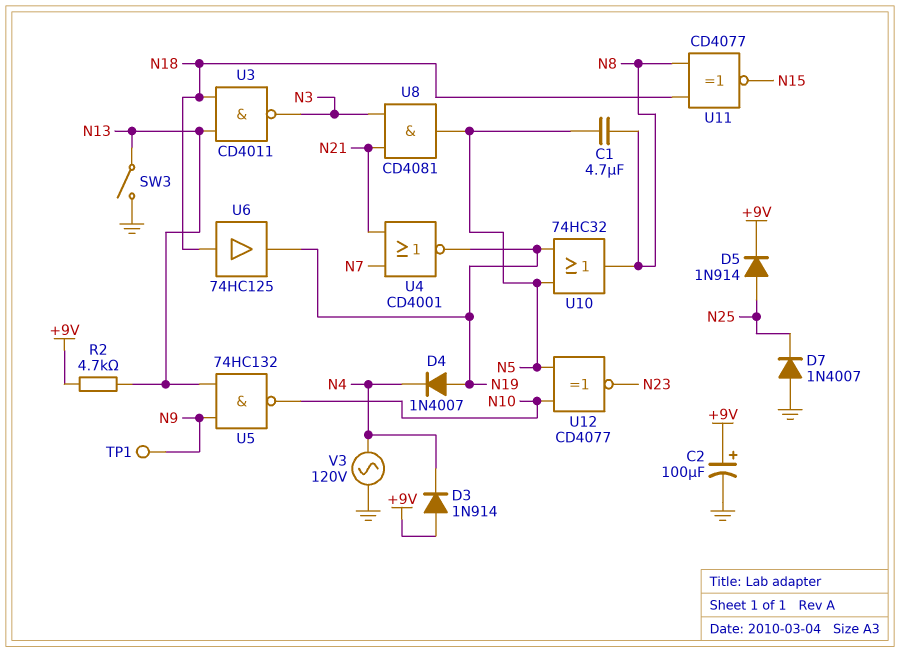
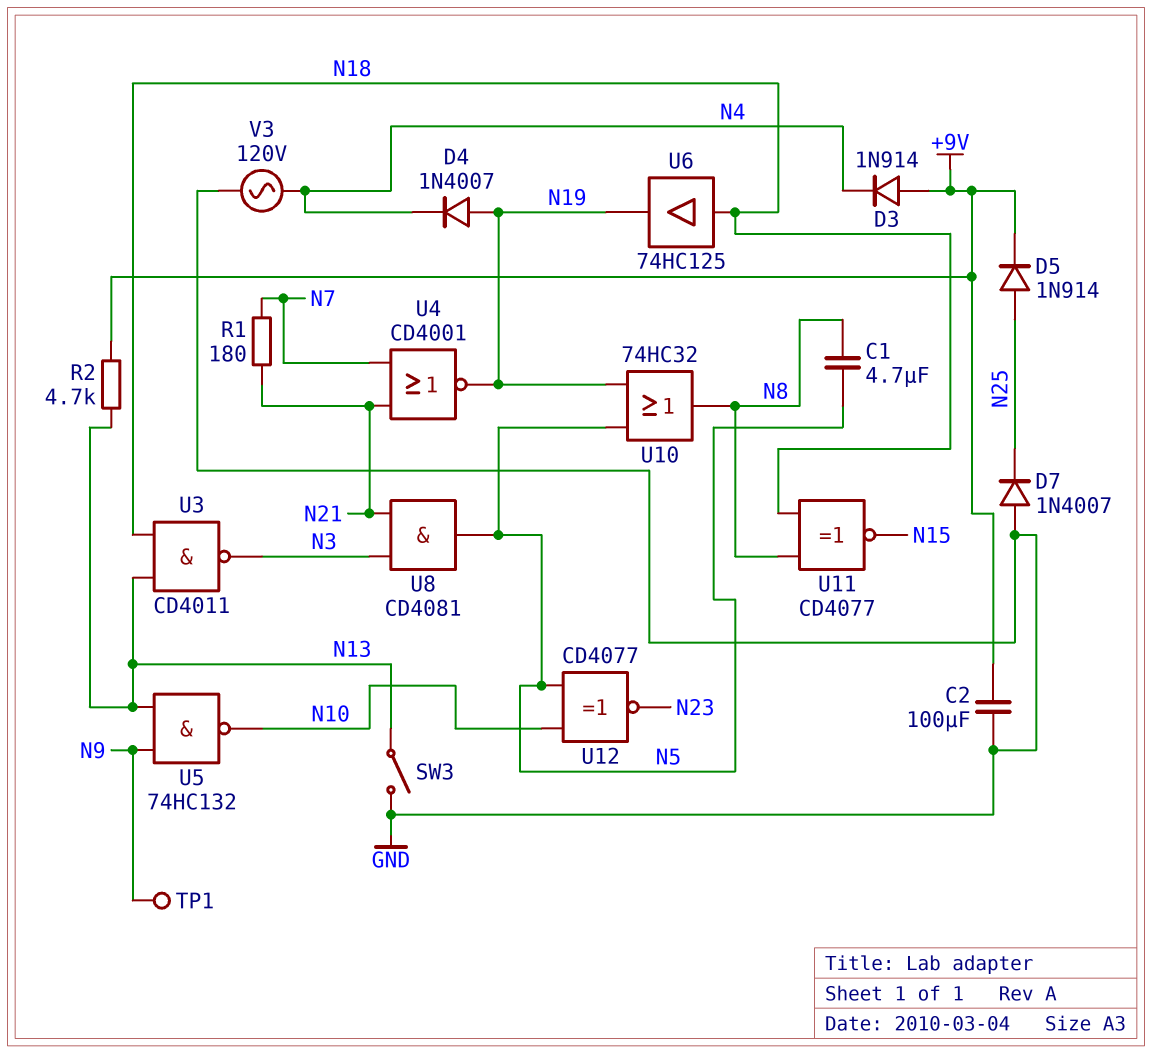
C2: 100uF (plus +9V, minus GND) -> 100uF (+9V, GND)
R1: none -> 180 (N7, N21)

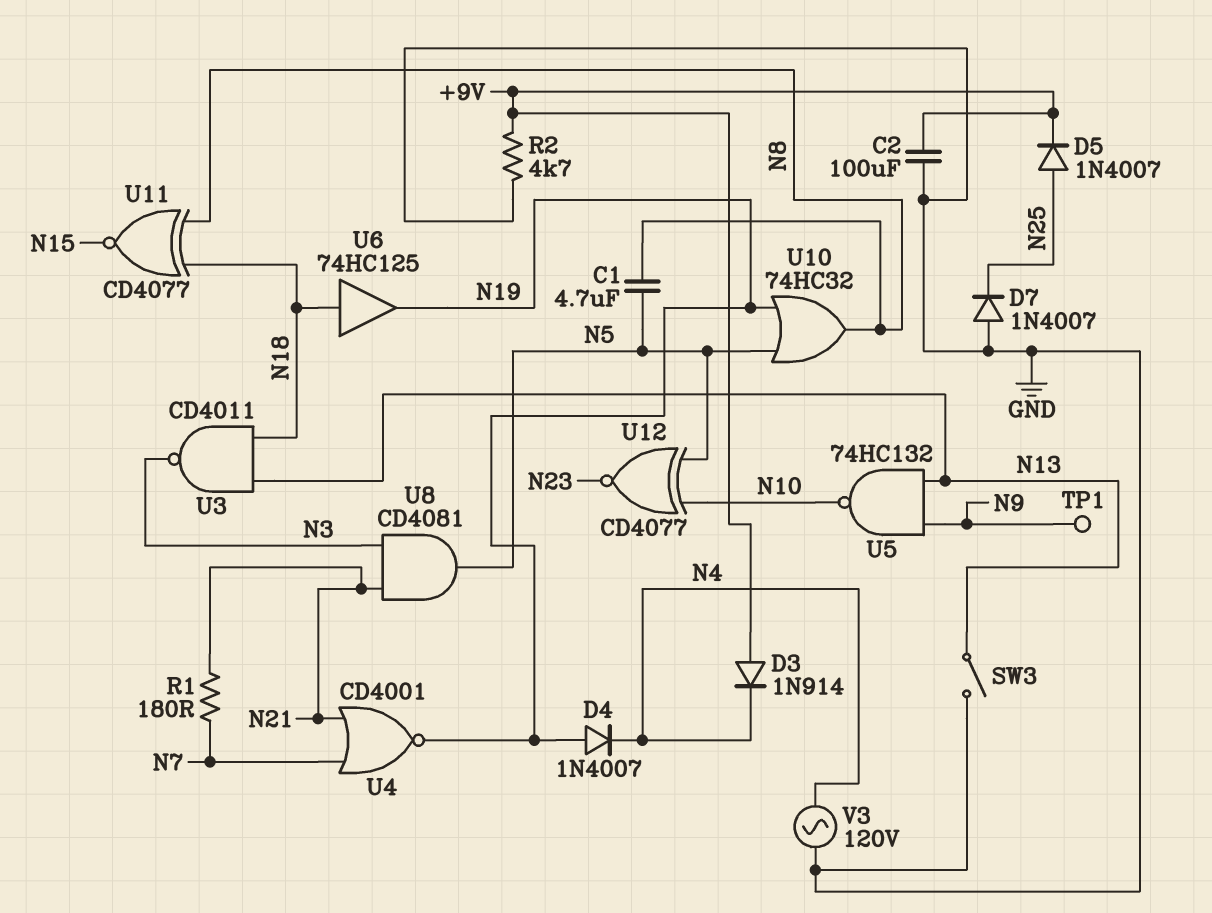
D5: diode 1N914 (A N25, K +9V) -> diode 1N4007 (A N25, K +9V)
R2: 4.7k (+9V, N13) -> 4.7k (+9V, GND)

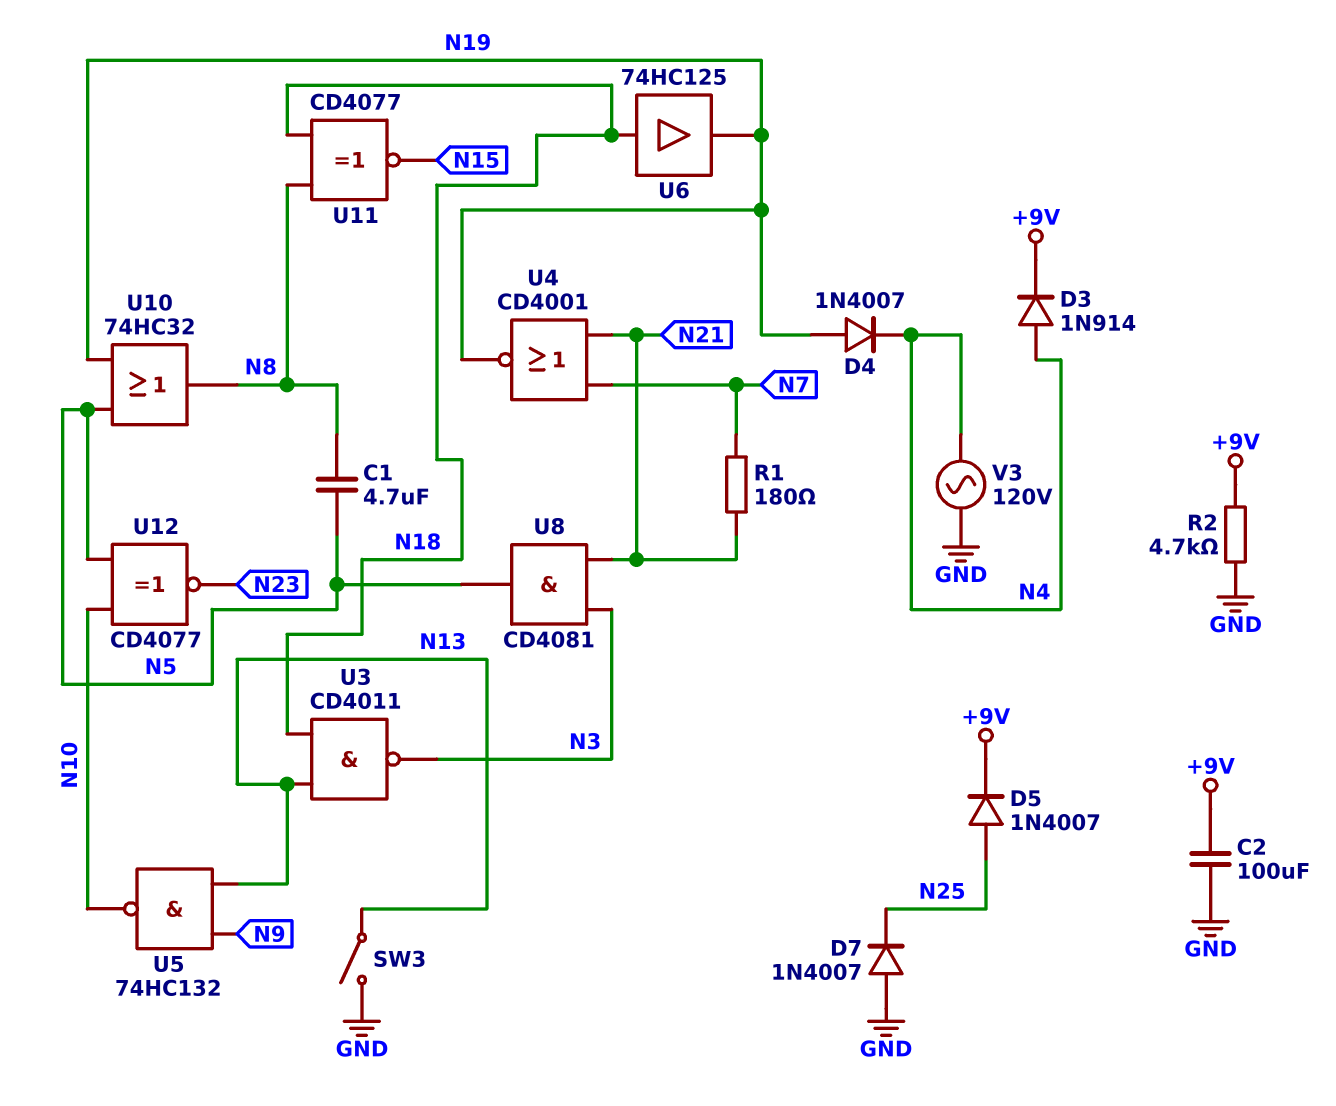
D3: diode 1N914 (A +9V, K N4) -> diode 1N914 (A N4, K +9V)
TP1: test point (N9) -> none

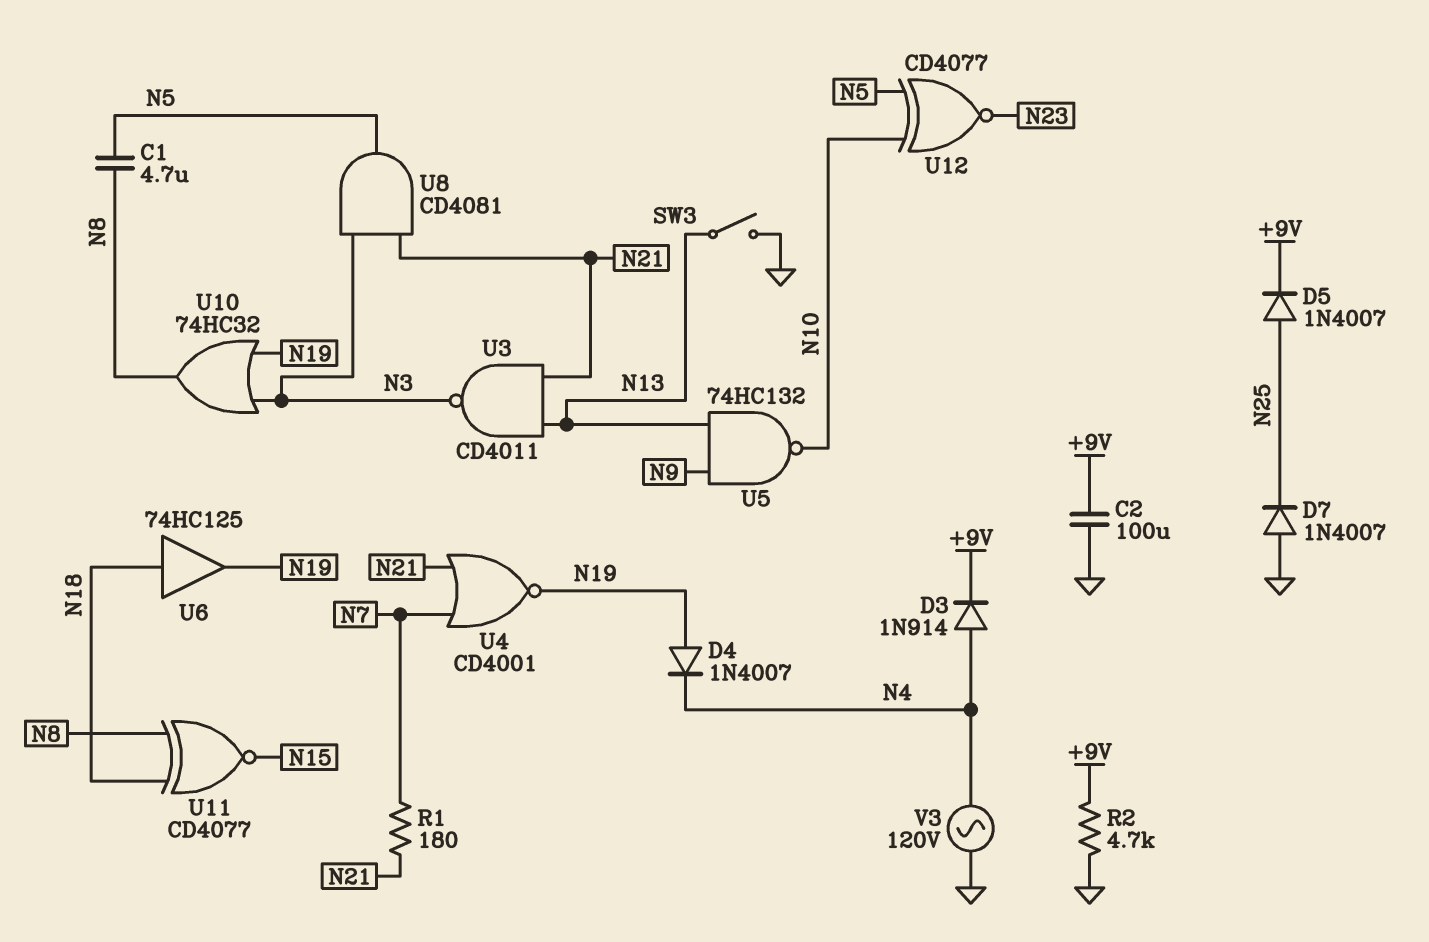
U3: NAND CD4011 (in N13, in N18, out N3) -> NAND CD4011 (in N13, in N21, out N3)
U10: OR 74HC32 (in N5, in N19, out N8) -> OR 74HC32 (in N3, in N19, out N8)

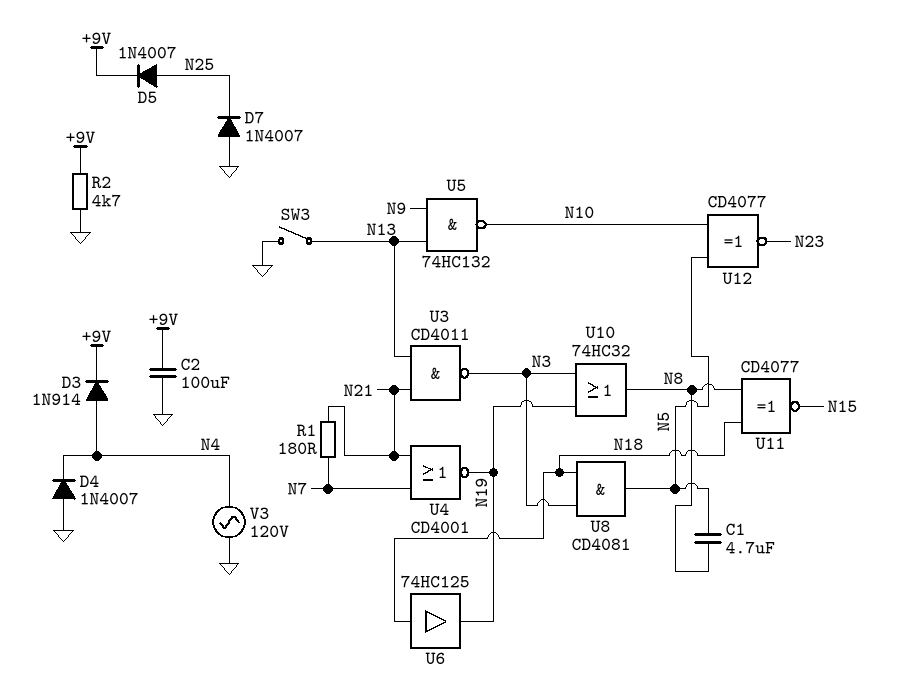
D4: diode 1N4007 (A N19, K N4) -> diode 1N4007 (A GND, K N4)
U8: AND CD4081 (in N3, in N21, out N5) -> AND CD4081 (in N3, in N18, out N5)

